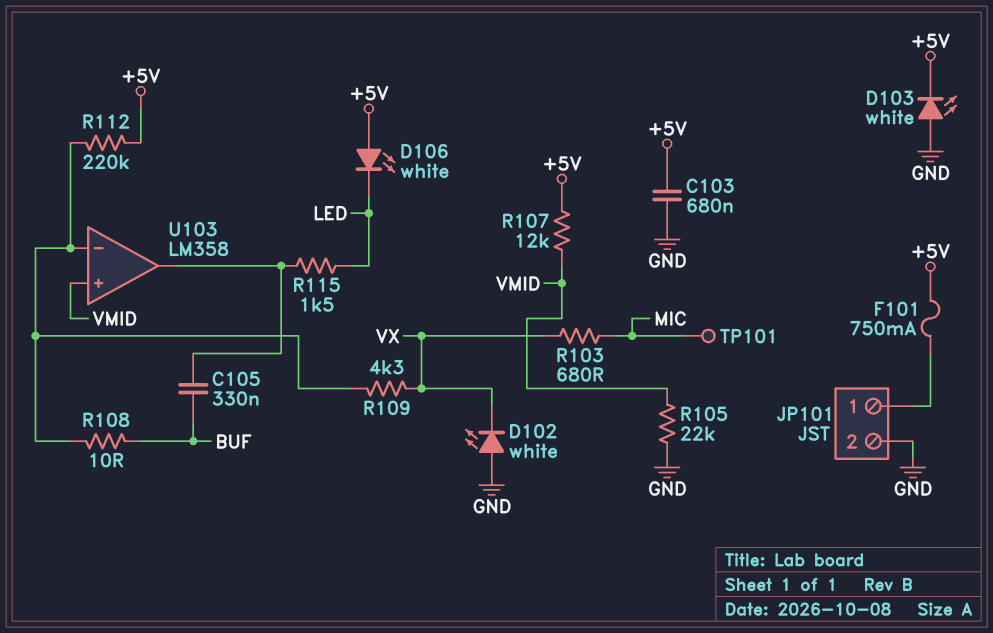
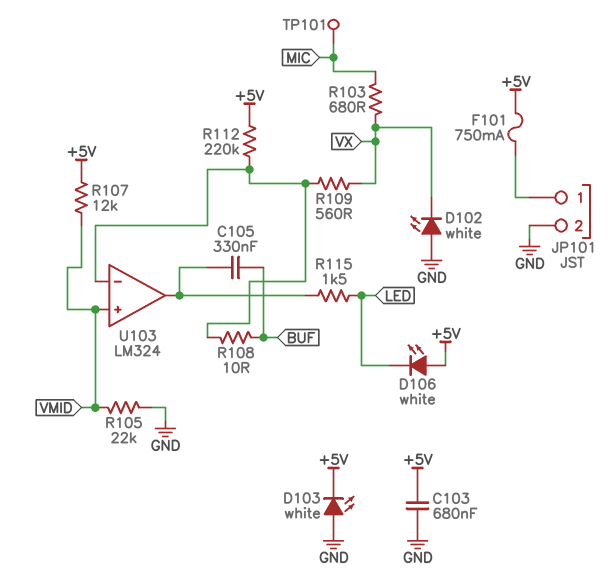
R109: 4.3k (U103/in-, VX) -> 560 (U103/in-, VX)
U103: LM358 -> LM324

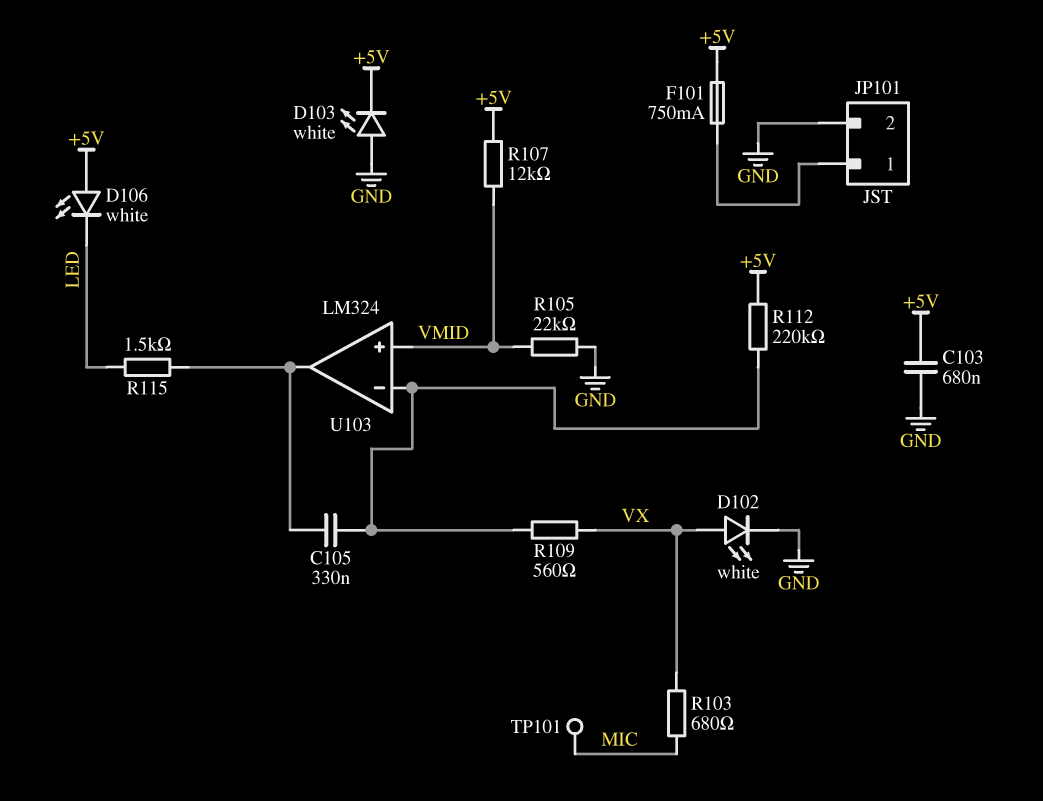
C105: 330nF (BUF, U103/out) -> 330nF (U103/in-, U103/out)
D102: LED white (A GND, K VX) -> LED white (A VX, K GND)
R108: 10 (BUF, U103/in-) -> none

